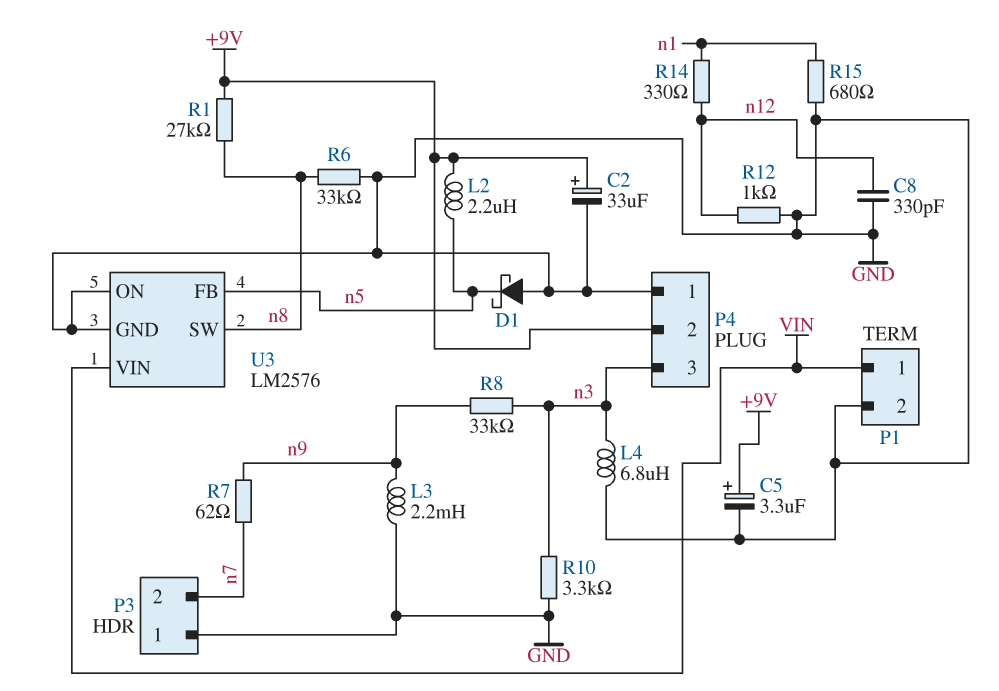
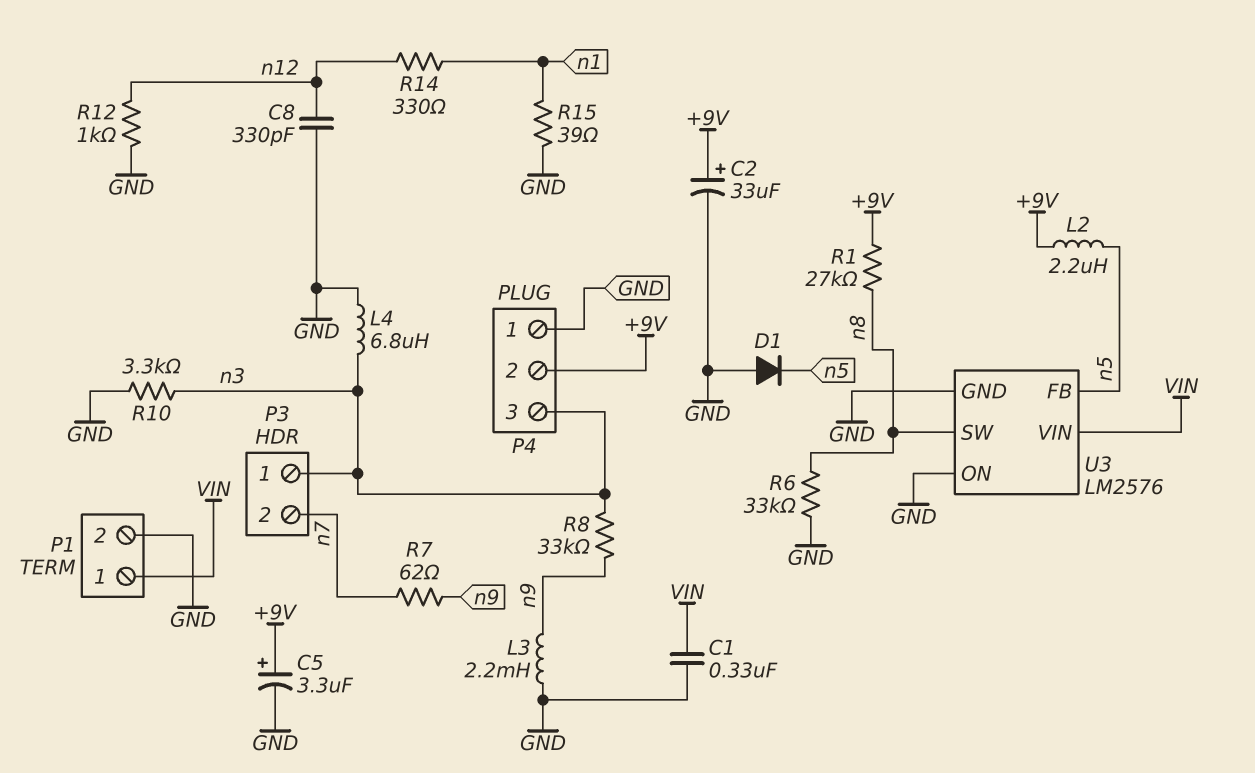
C1: none -> 330nF (GND, VIN)
D1: schottky (A GND, K n5) -> diode (A GND, K n5)
P3 pin 1: GND -> n3
R15: 680 (GND, n1) -> 39 (GND, n1)

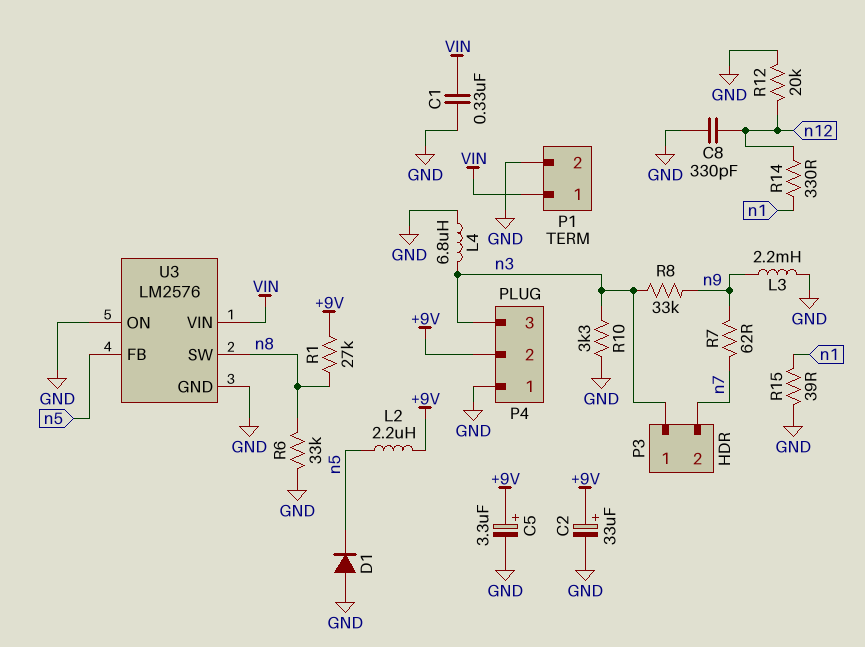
R12: 1k (GND, n12) -> 20k (GND, n12)

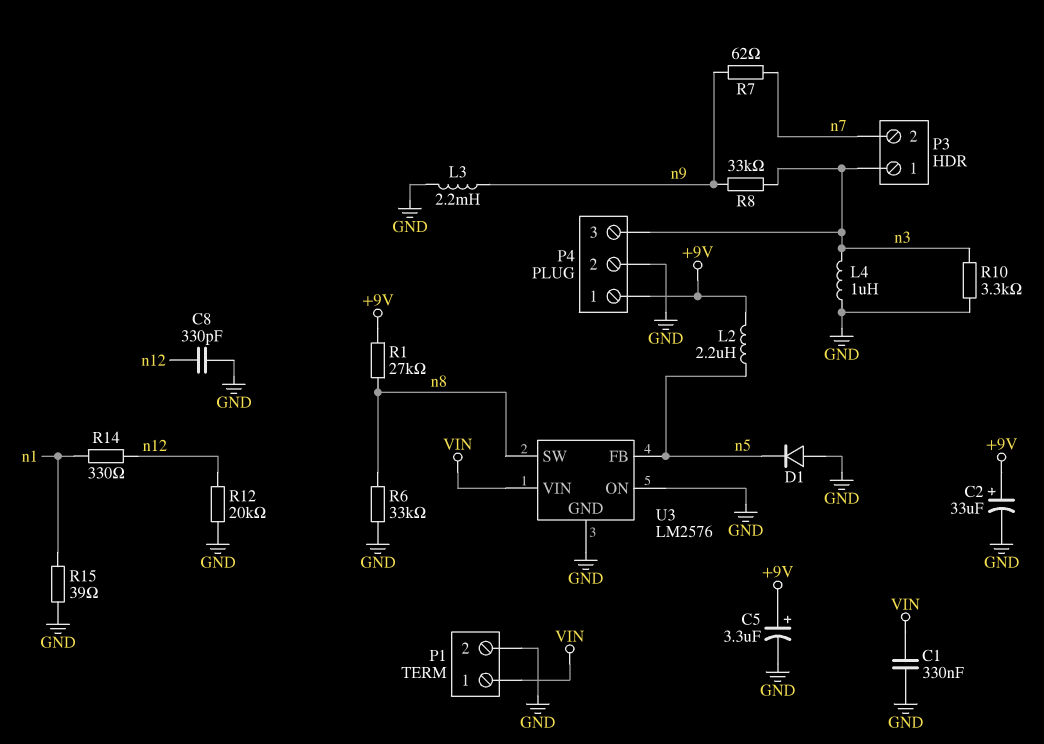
L4: 6.8uH (GND, n3) -> 1uH (GND, n3)
P4 pin 1: GND -> +9V
P4 pin 2: +9V -> GND

